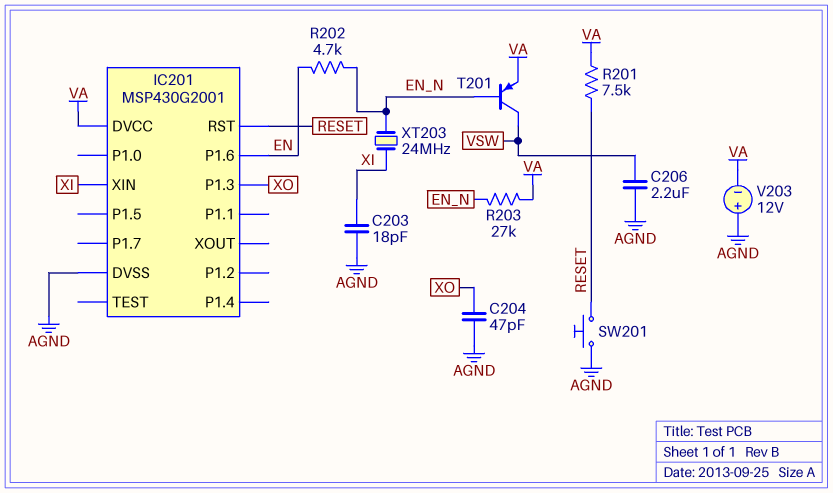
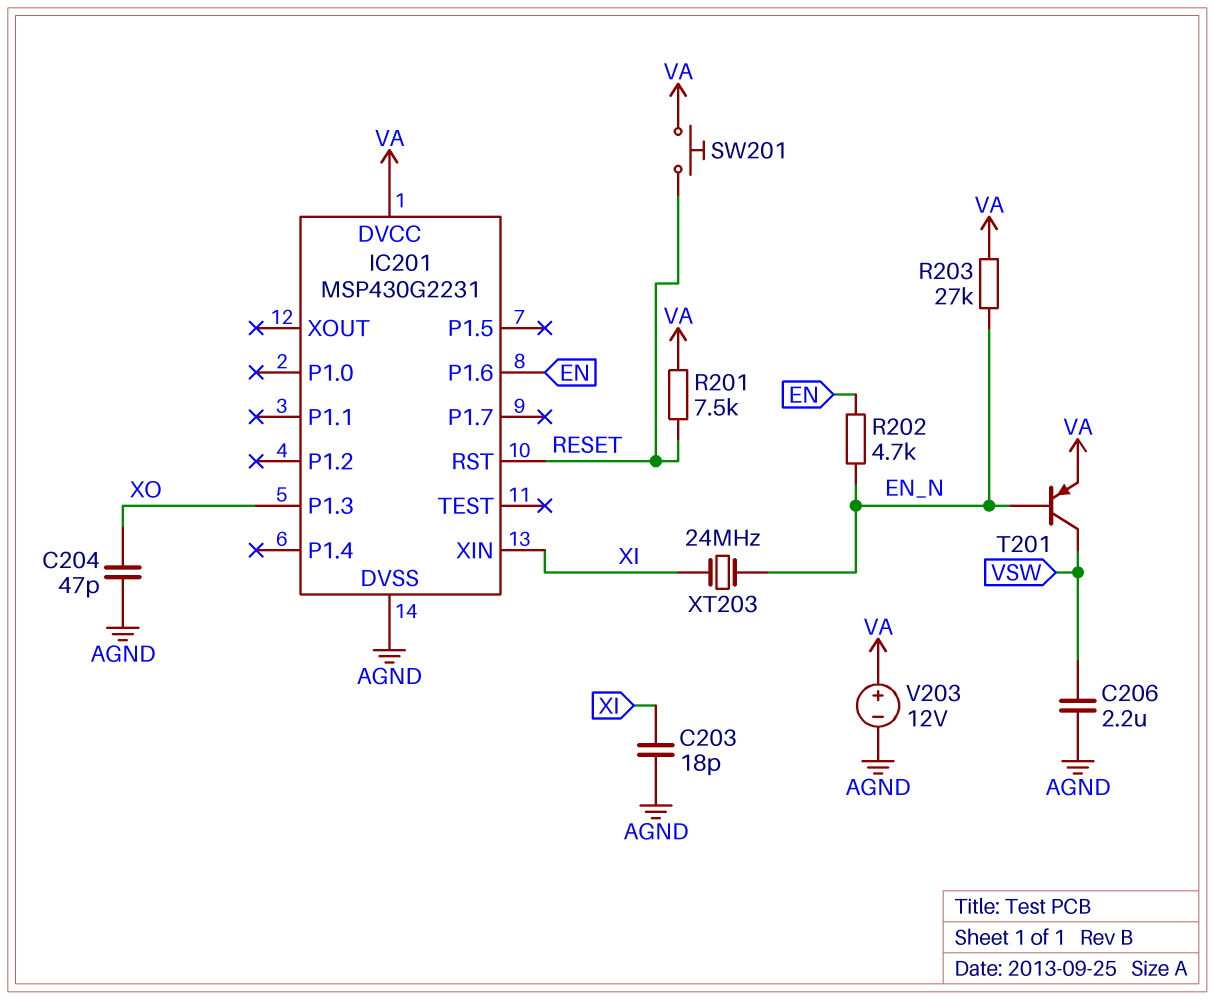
IC201: MSP430G2001 -> MSP430G2231
SW201: button (AGND, RESET) -> button (RESET, VA)
V203: 12V (plus AGND, minus VA) -> 12V (plus VA, minus AGND)

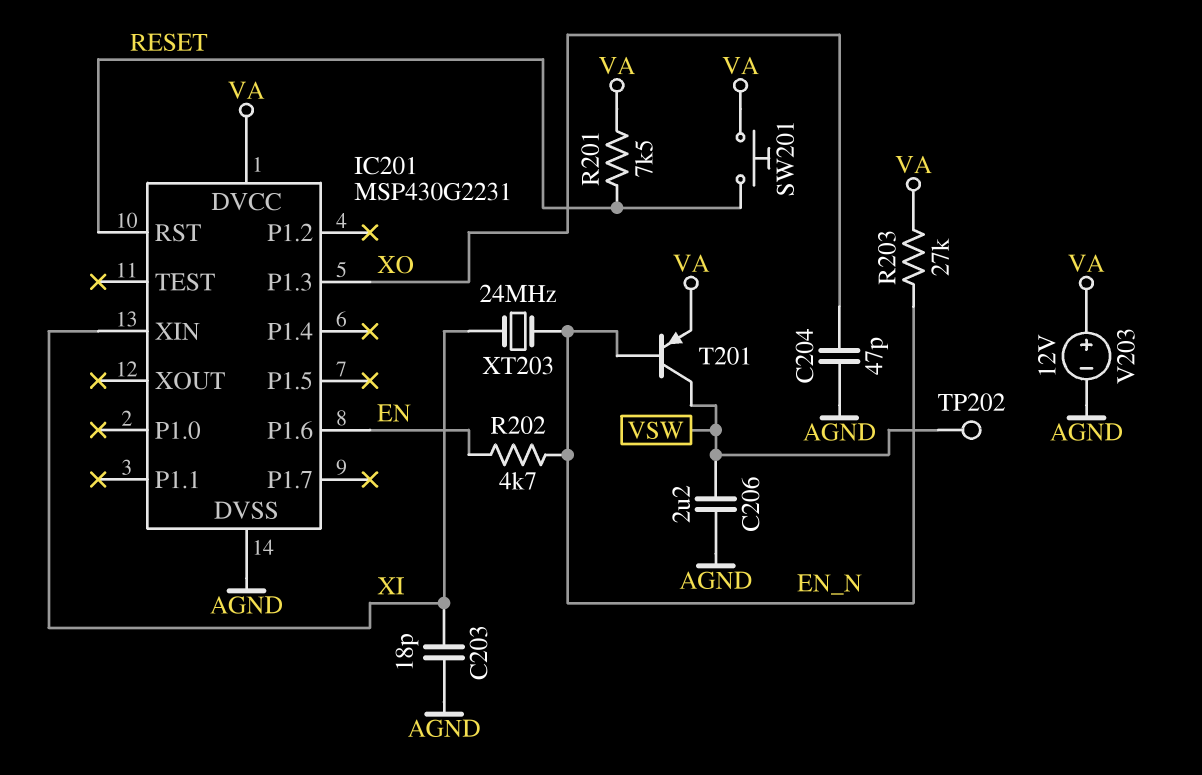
TP202: none -> test point (VSW)

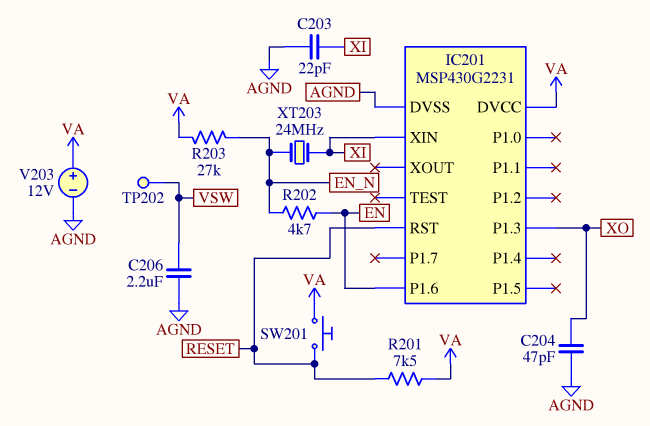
C203: 18pF (AGND, XI) -> 22pF (AGND, XI)
T201: PNP (B EN_N, C VSW, E VA) -> none

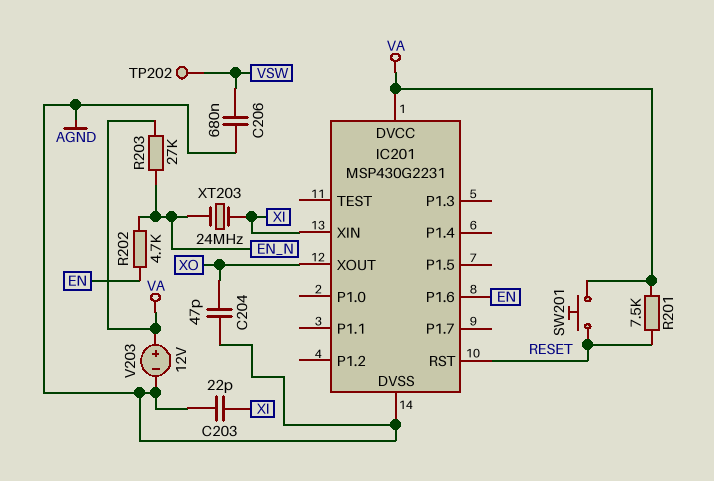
C206: 2.2uF (AGND, VSW) -> 680nF (AGND, VSW)
IC201 pin P1.3: XO -> none
IC201 pin XOUT: none -> XO

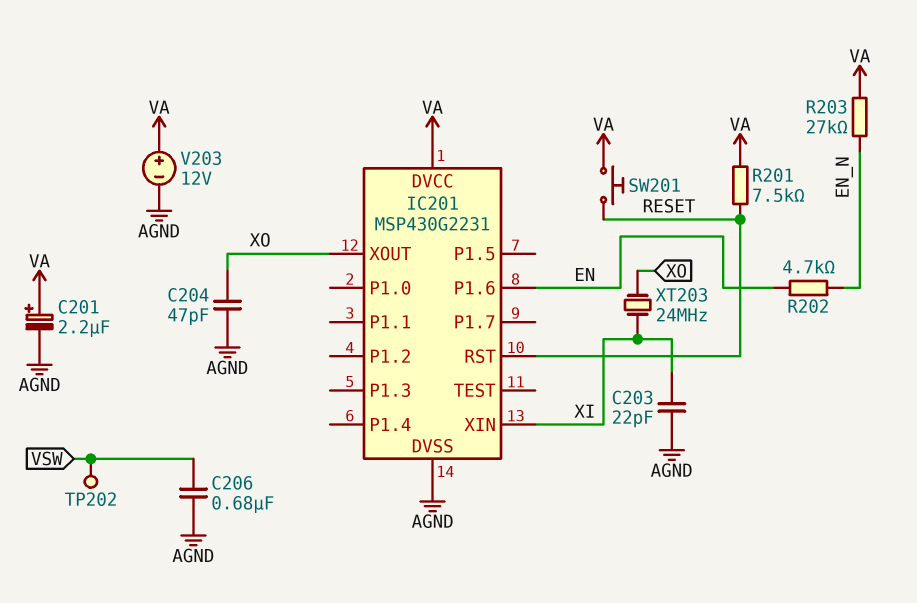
C201: none -> 2.2uF (plus VA, minus AGND)
XT203: 24MHz (EN_N, XI) -> 24MHz (XI, XO)

